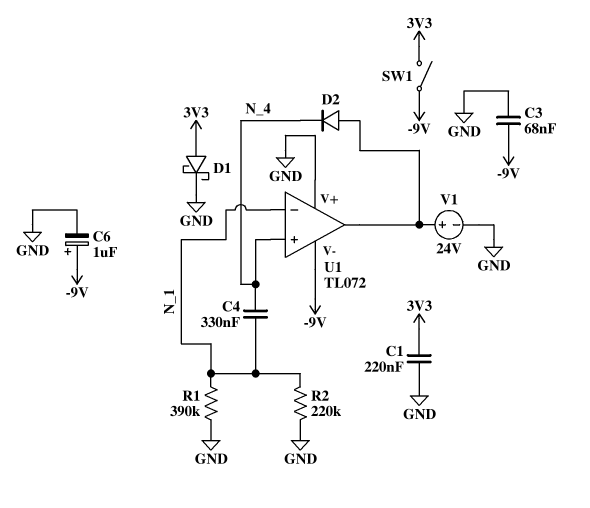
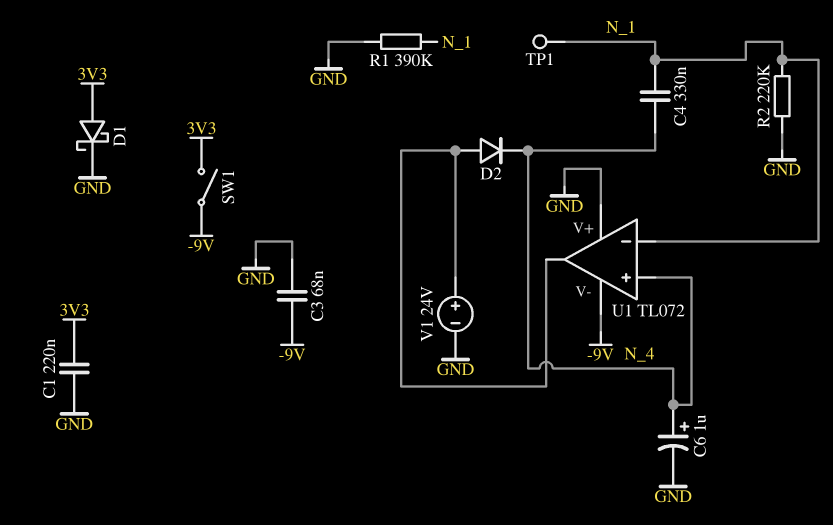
C6: 1uF (plus -9V, minus GND) -> 1uF (plus N_4, minus GND)
TP1: none -> test point (N_1)

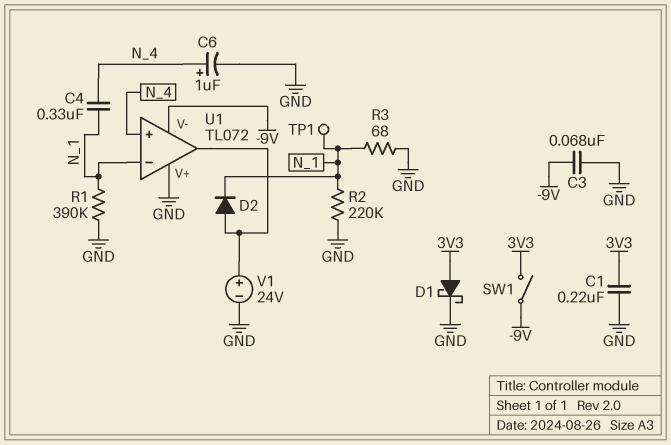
D2: diode (A U1/out, K N_4) -> diode (A U1/out, K N_1)
R3: none -> 68 (GND, N_1)

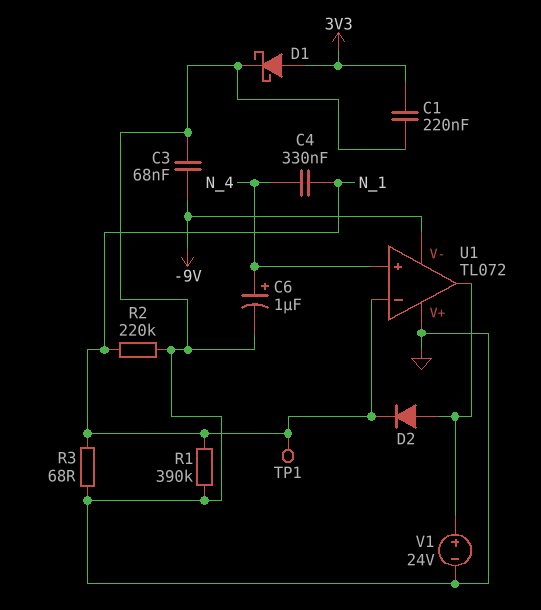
SW1: switch (-9V, 3V3) -> none

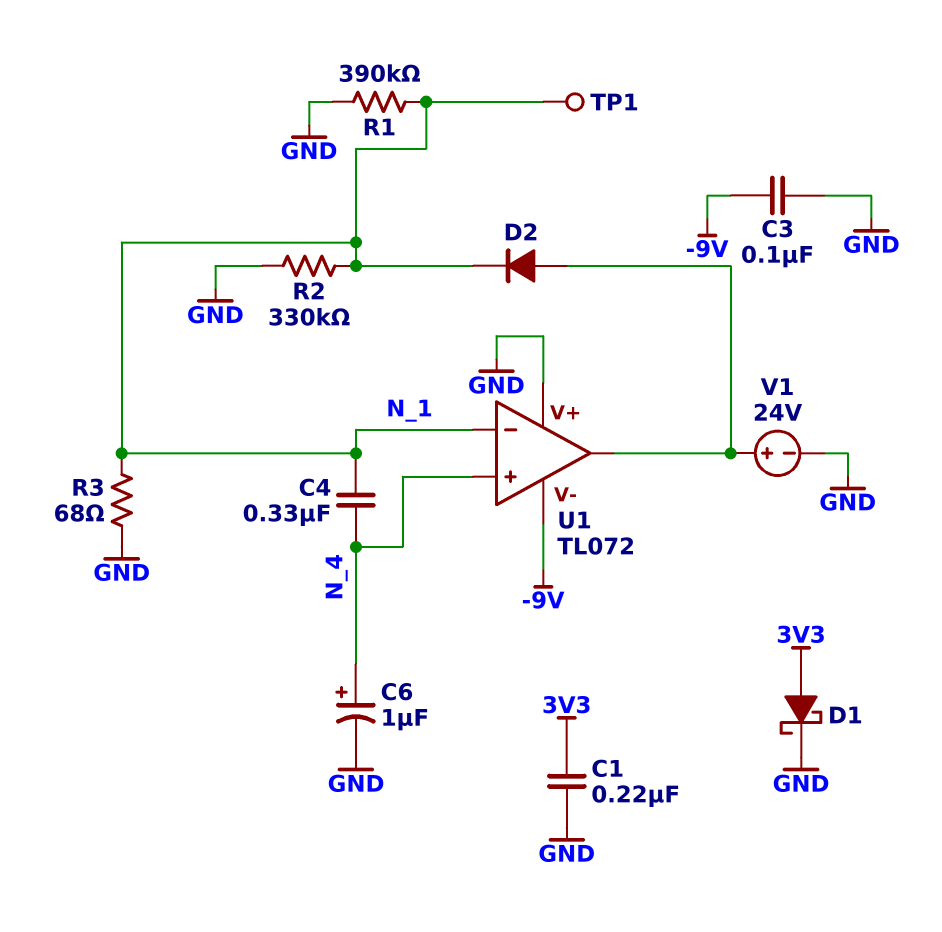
C3: 68nF (-9V, GND) -> 100nF (-9V, GND)
R2: 220k (GND, N_1) -> 330k (GND, N_1)

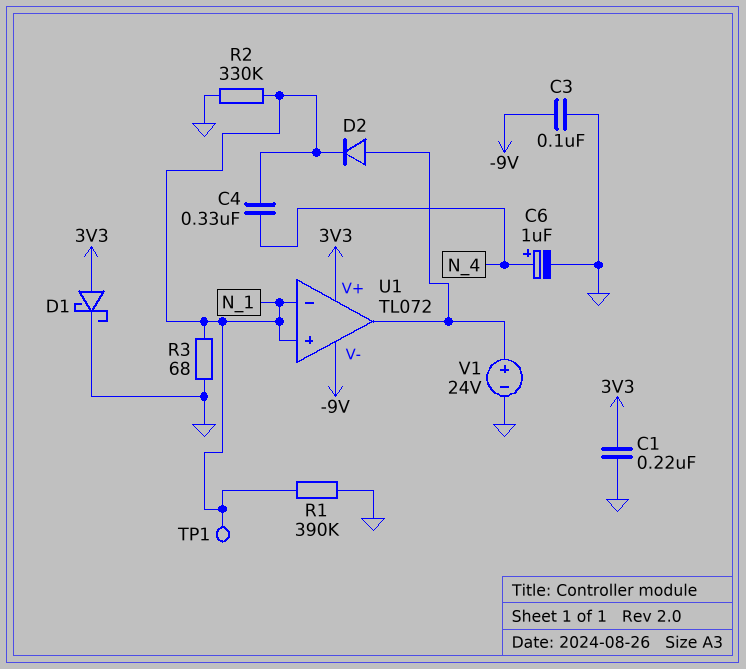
U1 pin V+: GND -> 3V3
U1 pin in+: N_4 -> N_1

